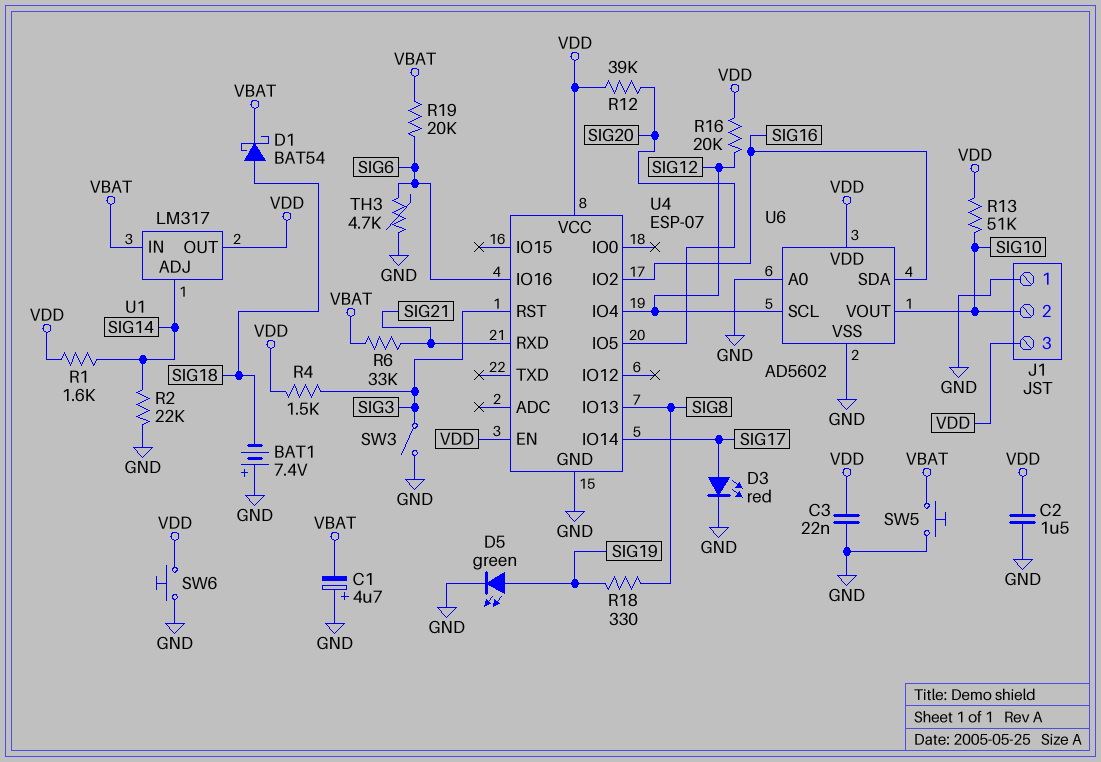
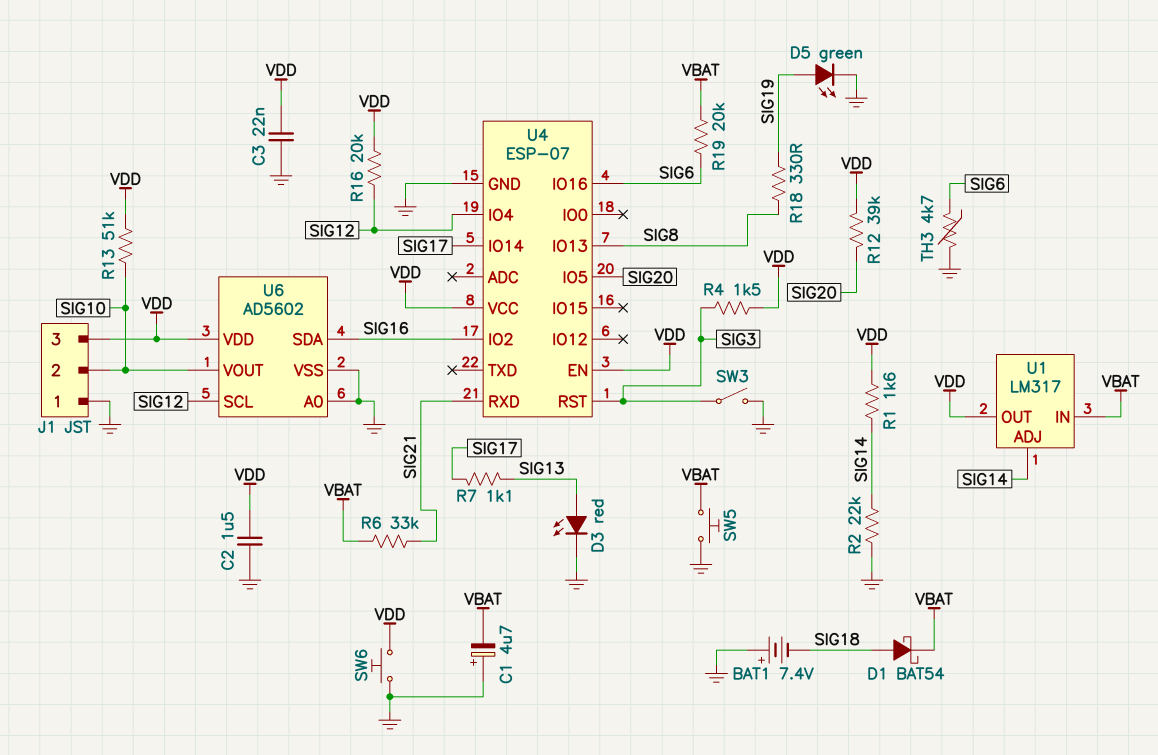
D3: LED red (A SIG17, K GND) -> LED red (A SIG13, K GND)
R7: none -> 1.1k (SIG13, SIG17)

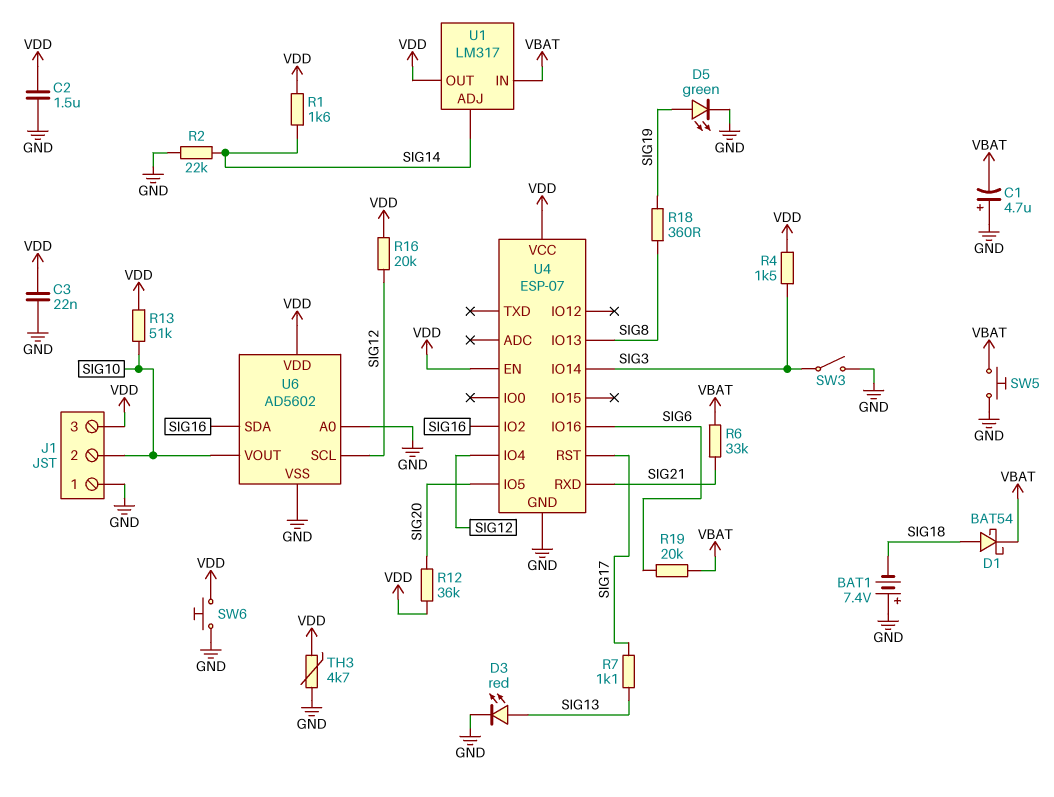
R12: 39k (SIG20, VDD) -> 36k (SIG20, VDD)
R18: 330 (SIG8, SIG19) -> 360 (SIG8, SIG19)
TH3: 4.7k (GND, SIG6) -> 4.7k (GND, VDD)
U4 pin IO14: SIG17 -> SIG3
U4 pin RST: SIG3 -> SIG17

